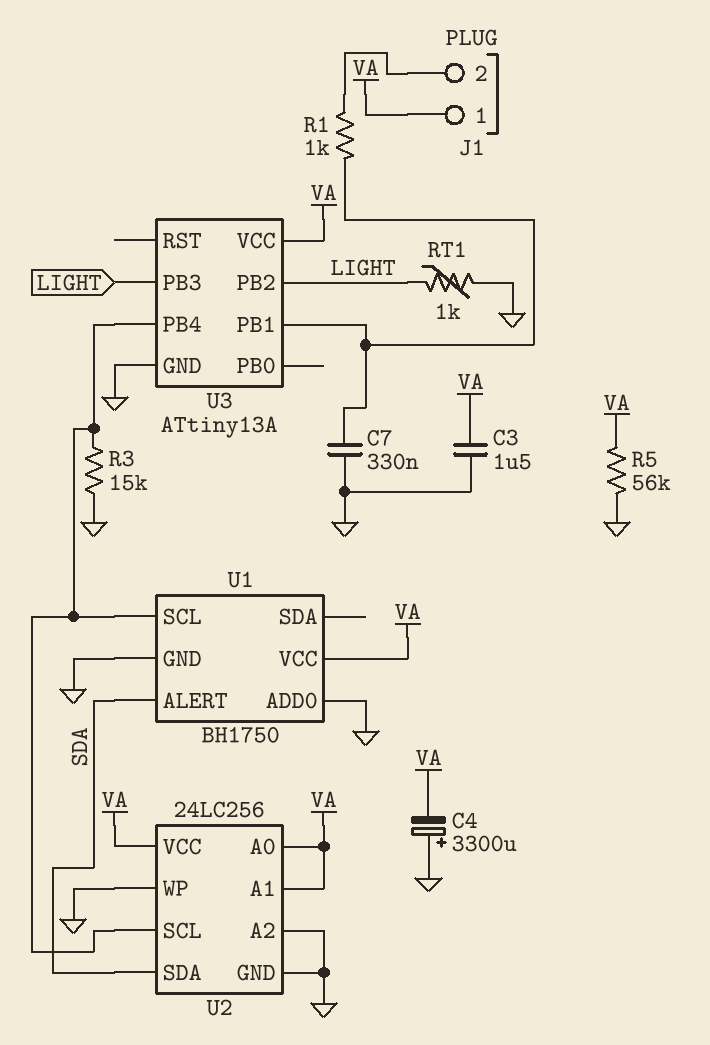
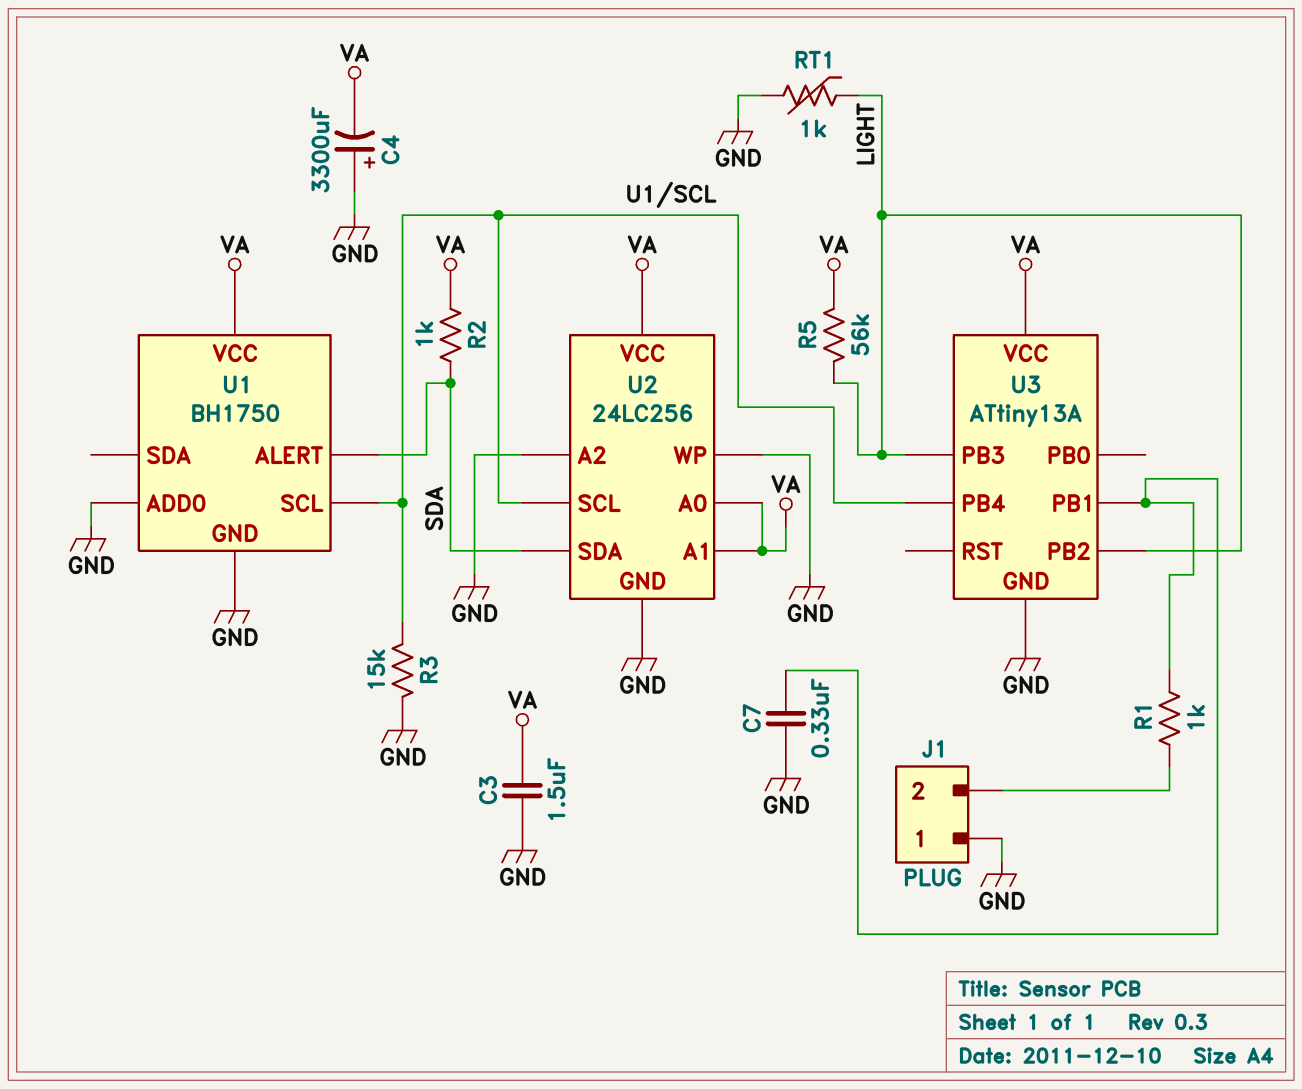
J1 pin 1: VA -> GND
R2: none -> 1k (SDA, VA)
R5: 56k (GND, VA) -> 56k (LIGHT, VA)

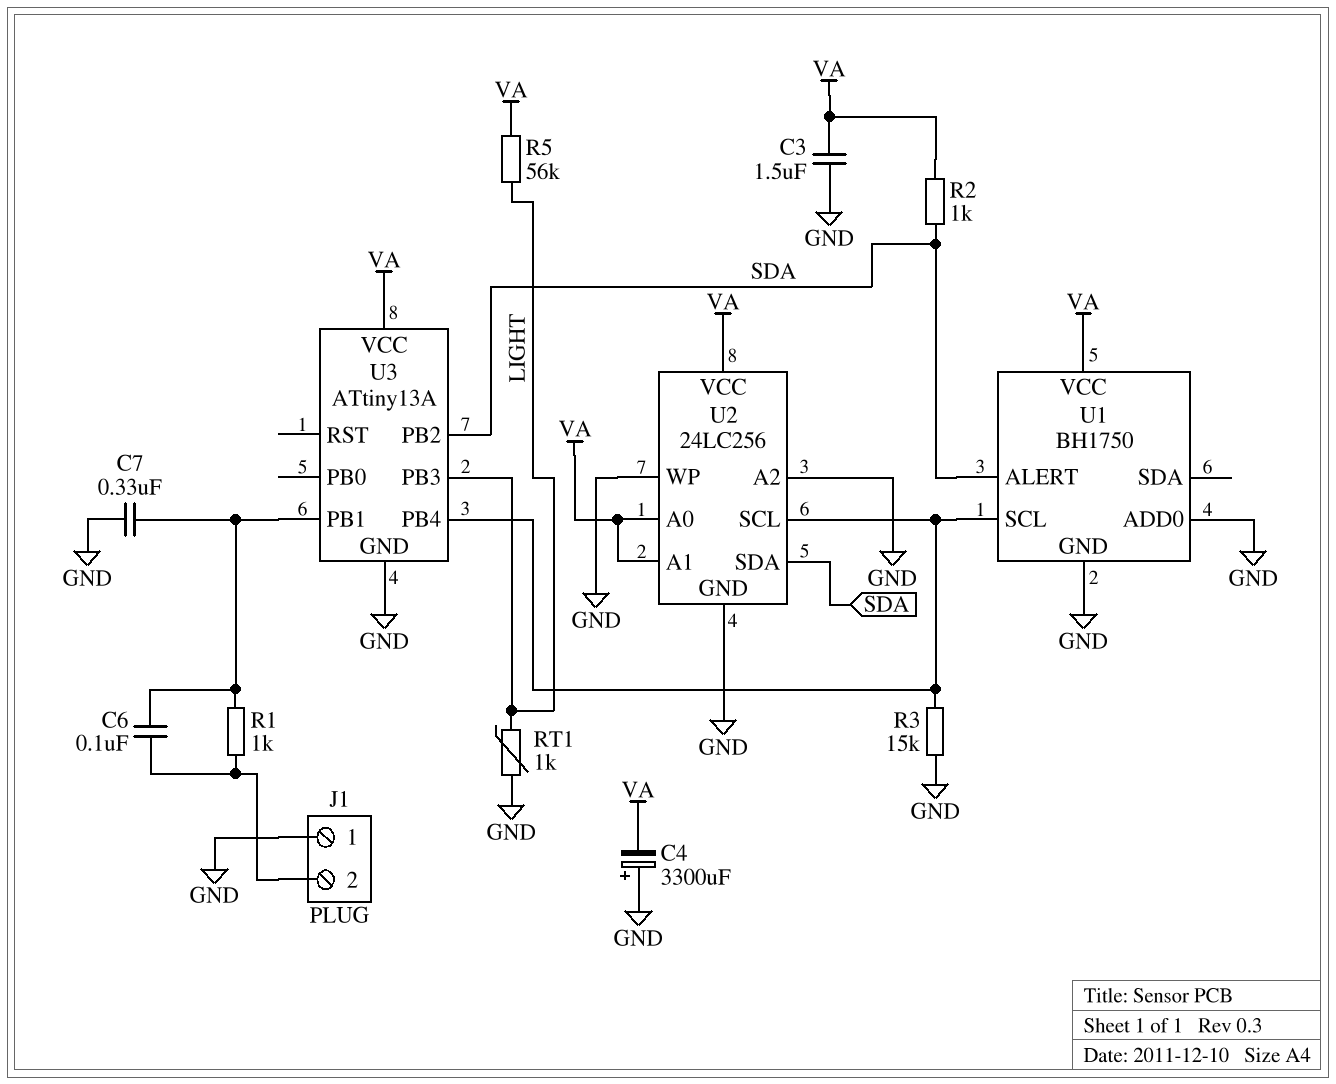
C6: none -> 100nF (J1/2, U3/PB1)
U3 pin PB2: LIGHT -> SDA

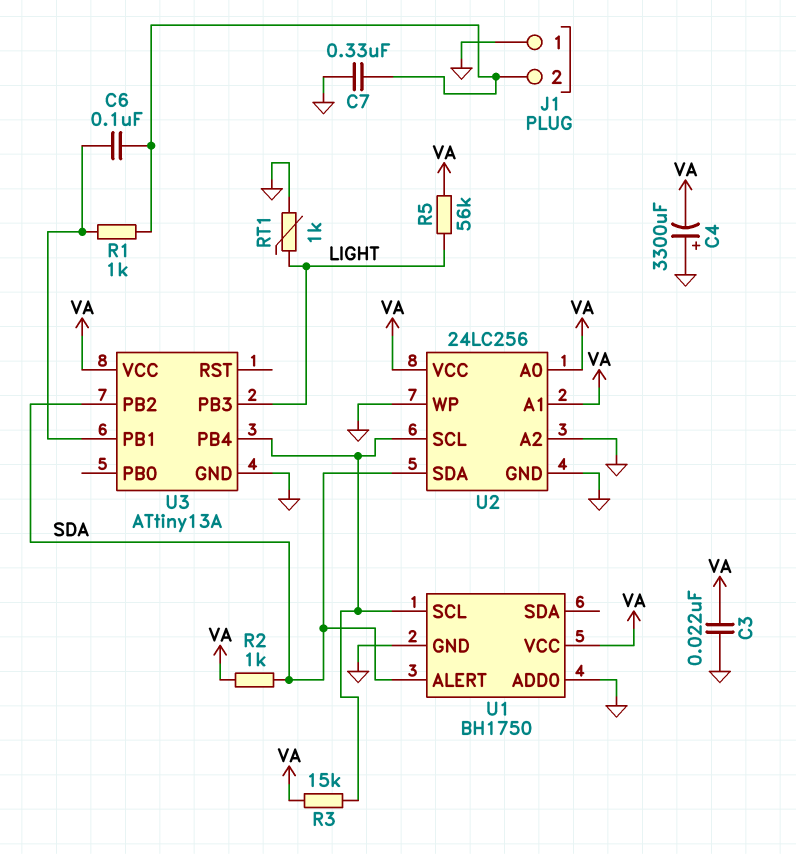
C3: 1.5uF (GND, VA) -> 22nF (GND, VA)
C7: 330nF (GND, U3/PB1) -> 330nF (GND, J1/2)
R3: 15k (GND, U1/SCL) -> 15k (U1/SCL, VA)

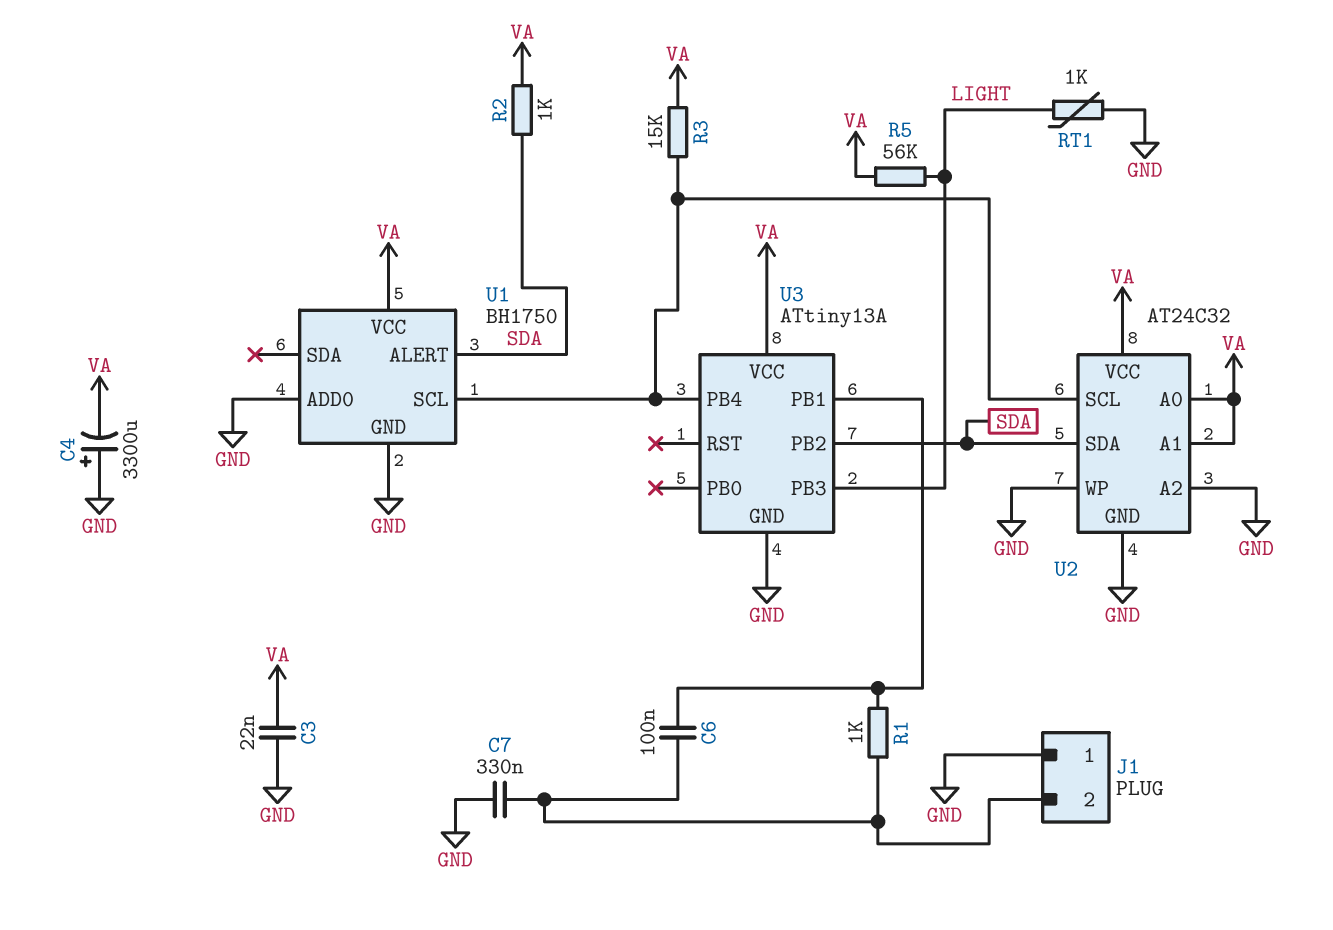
U2: 24LC256 -> AT24C32

